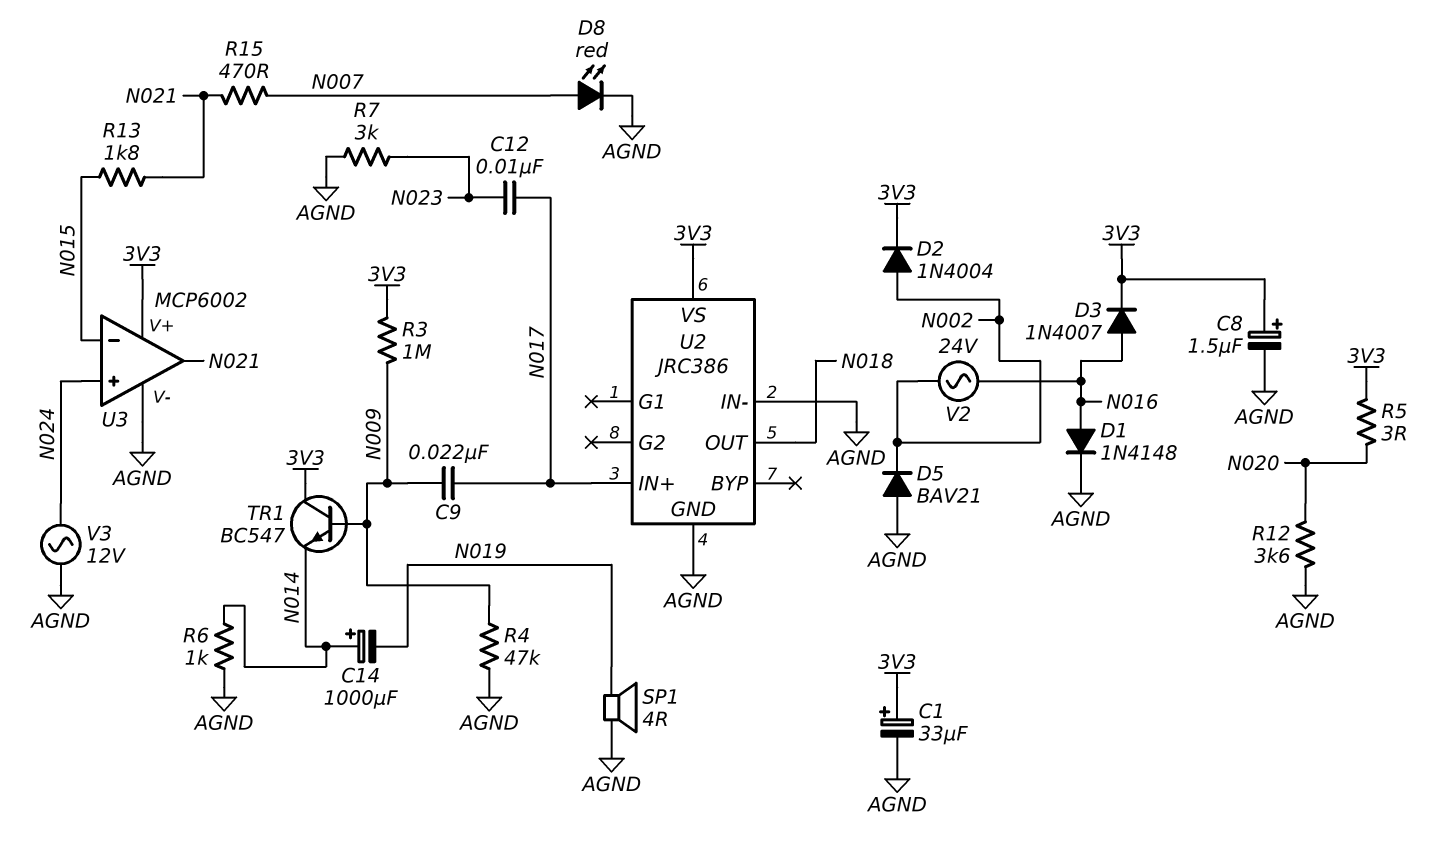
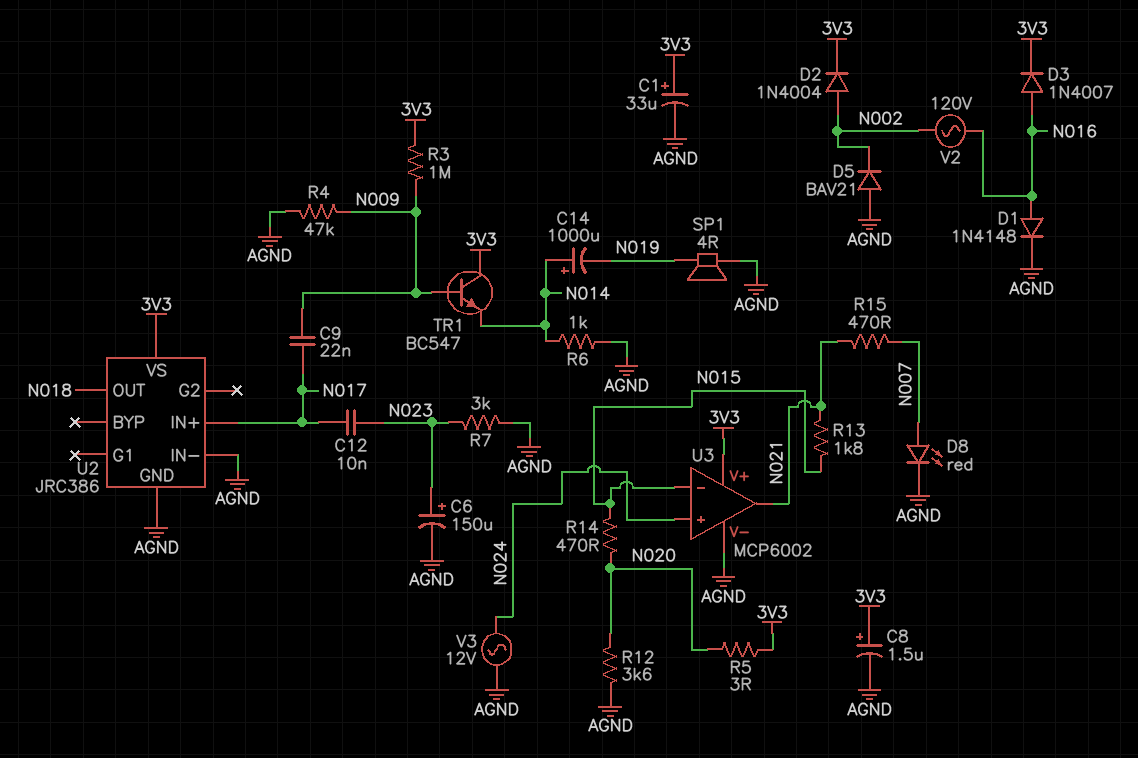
C6: none -> 150uF (plus N023, minus AGND)
R14: none -> 470 (N015, N020)
V2: AC 24V (N002, N016) -> AC 120V (N002, N016)

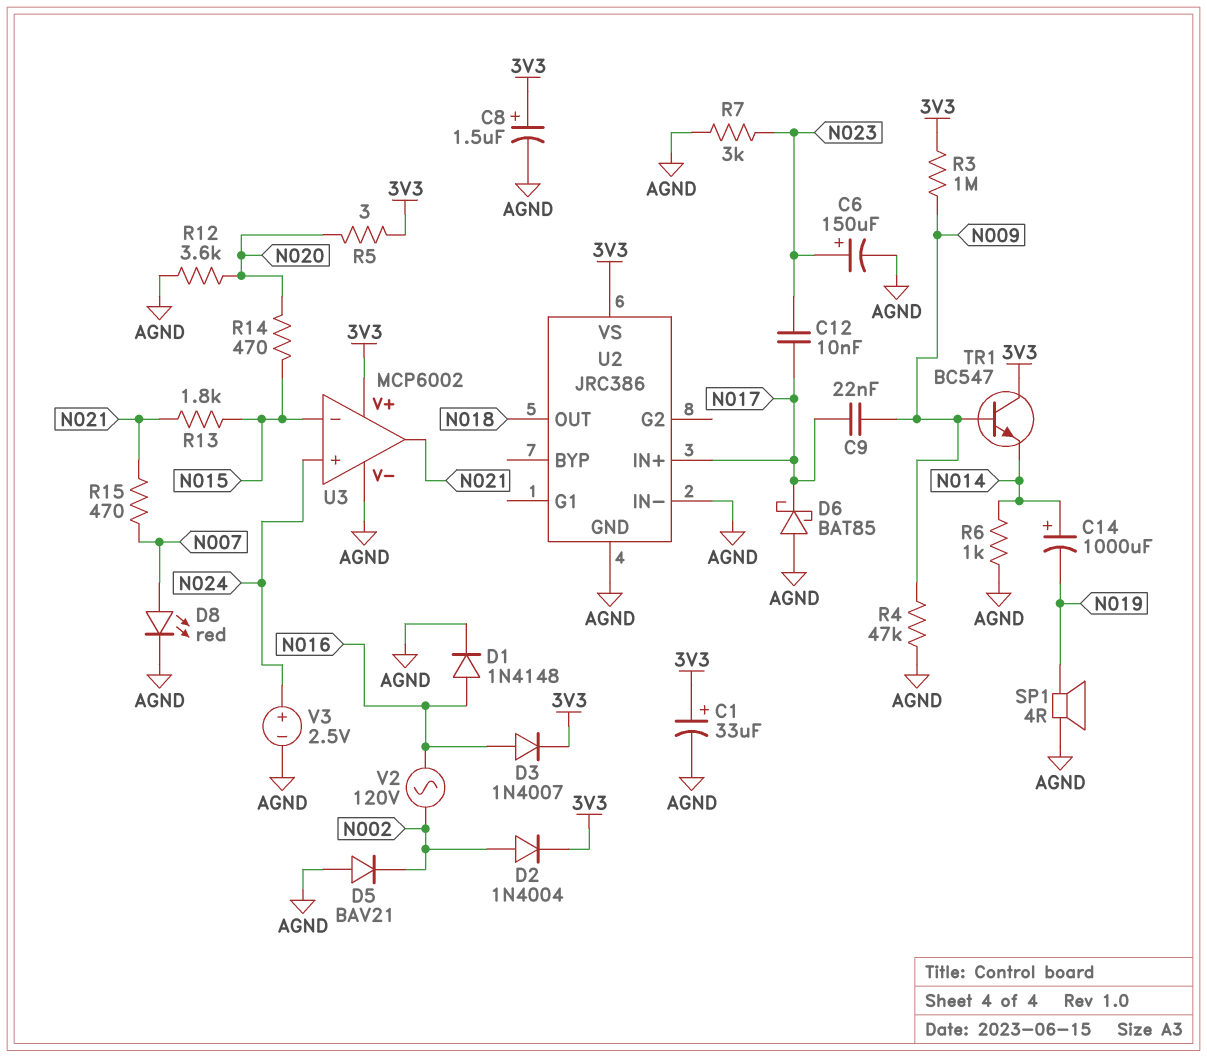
D6: none -> schottky BAT85 (A AGND, K N017)
V3: AC 12V (AGND, N024) -> 2.5V (plus N024, minus AGND)

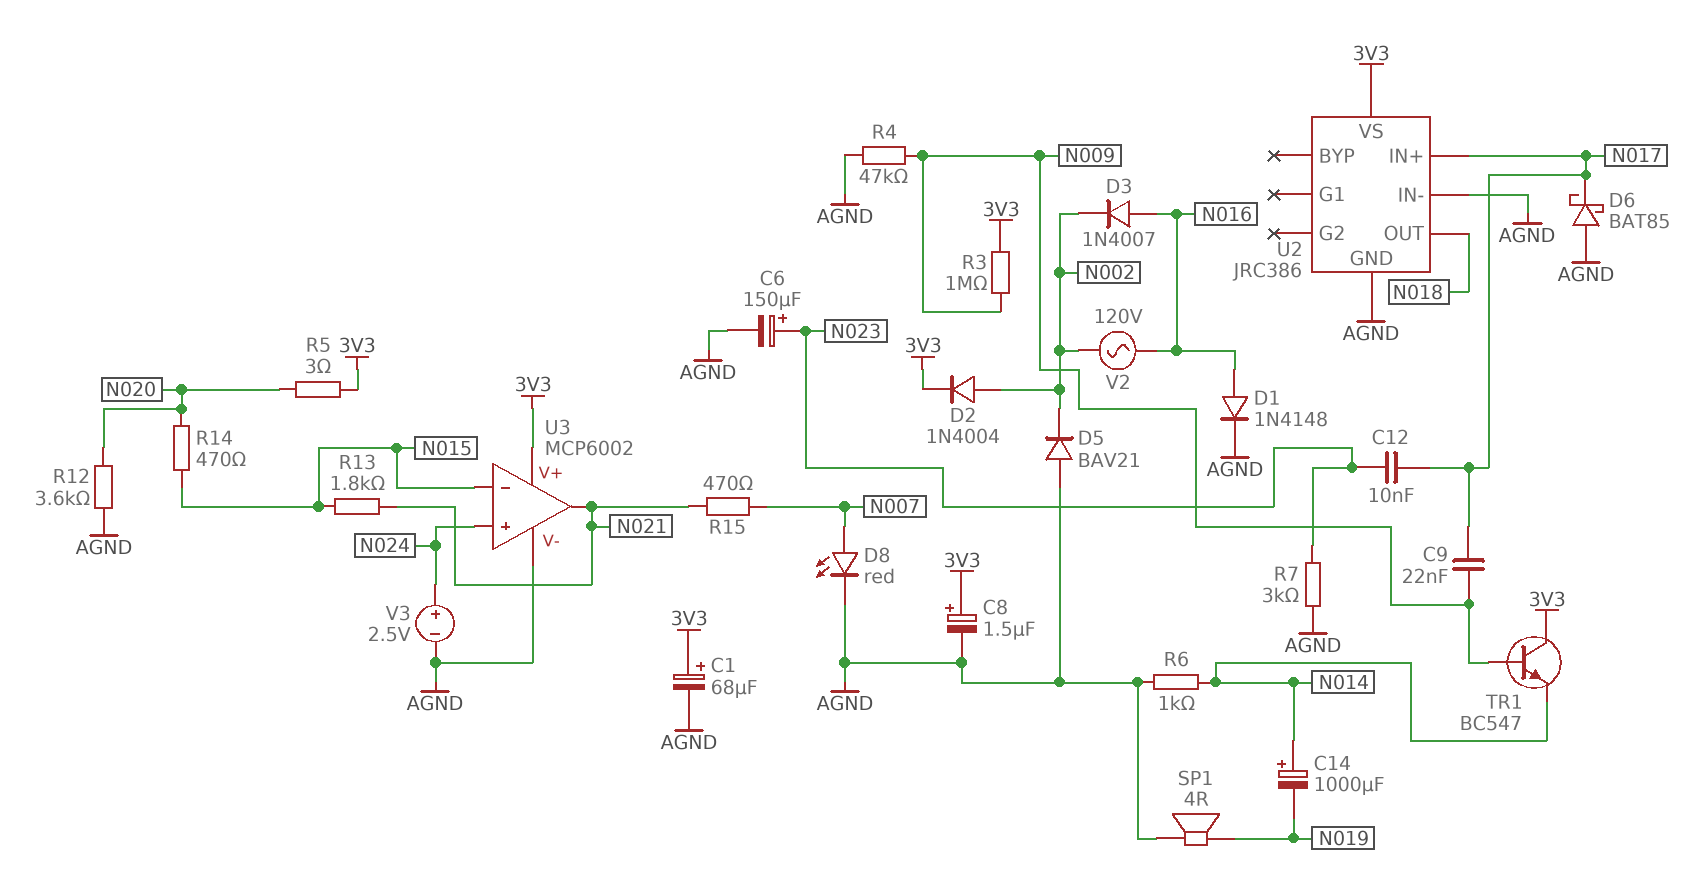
C1: 33uF (plus 3V3, minus AGND) -> 68uF (plus 3V3, minus AGND)
D3: diode 1N4007 (A N016, K 3V3) -> diode 1N4007 (A N016, K N002)

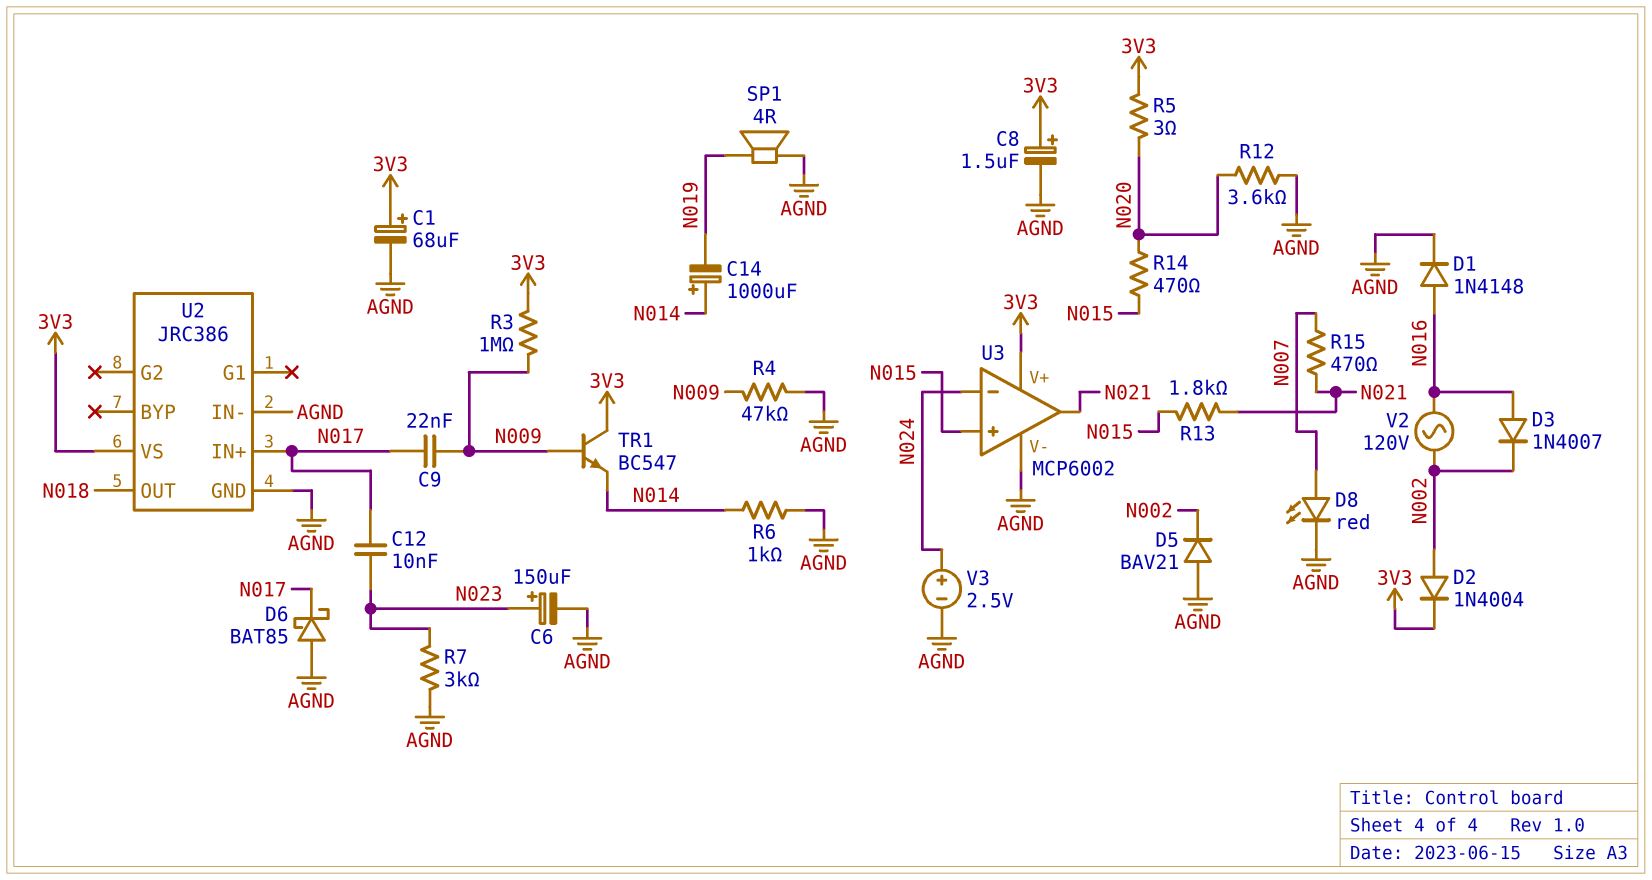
U3 pin in+: N024 -> N015
U3 pin in-: N015 -> N024

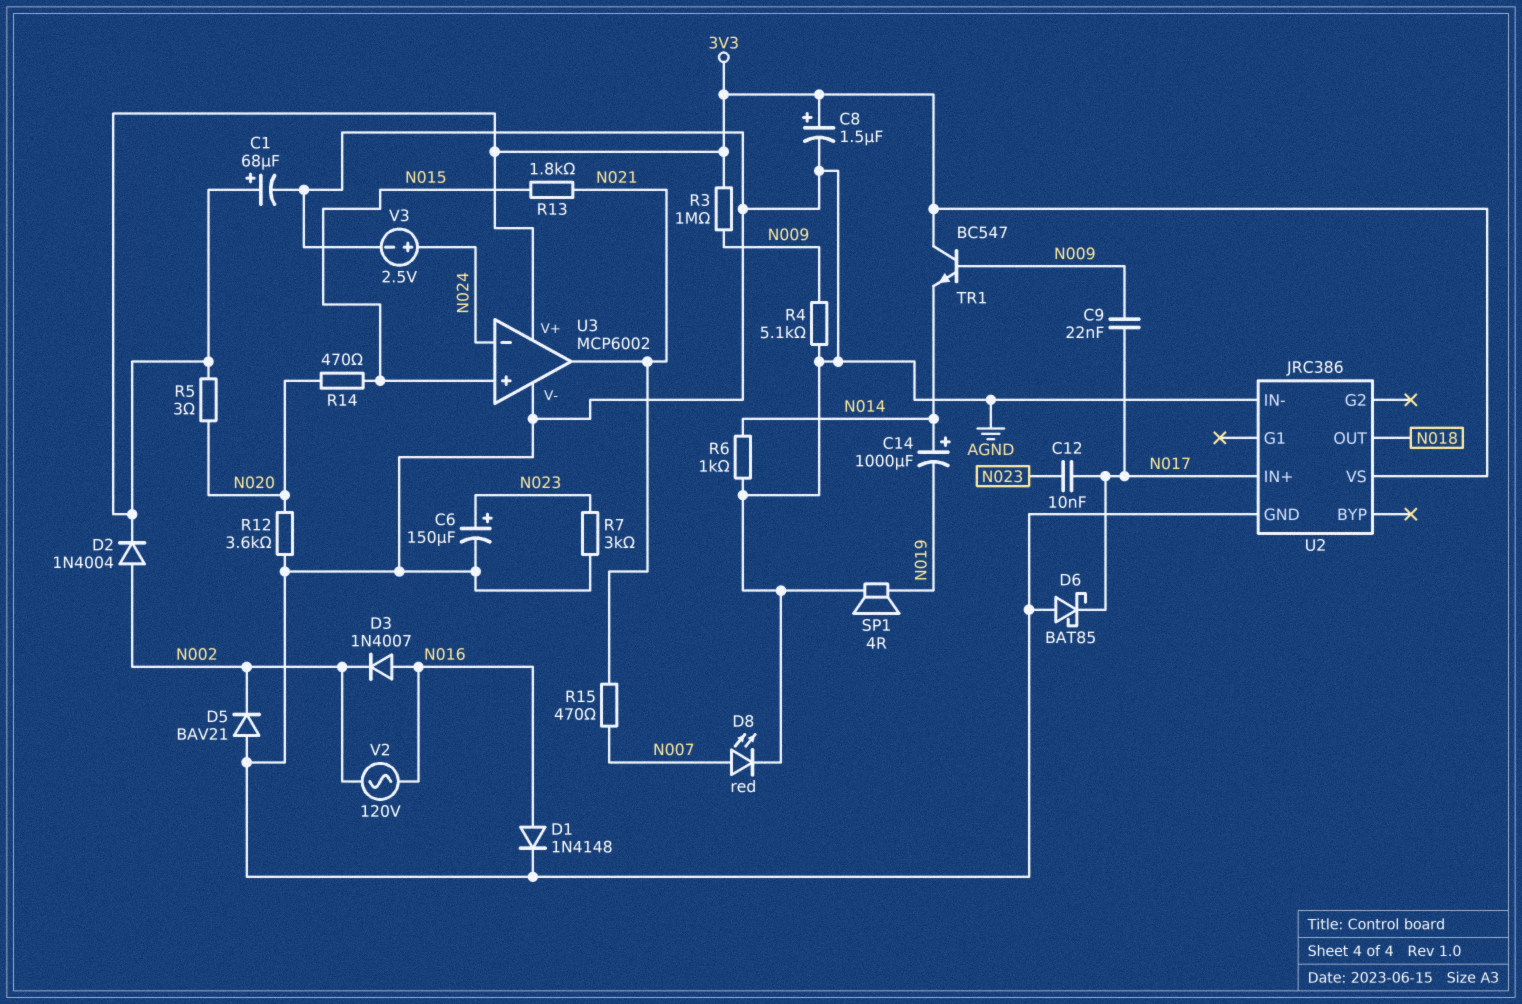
R4: 47k (AGND, N009) -> 5.1k (AGND, N009)

